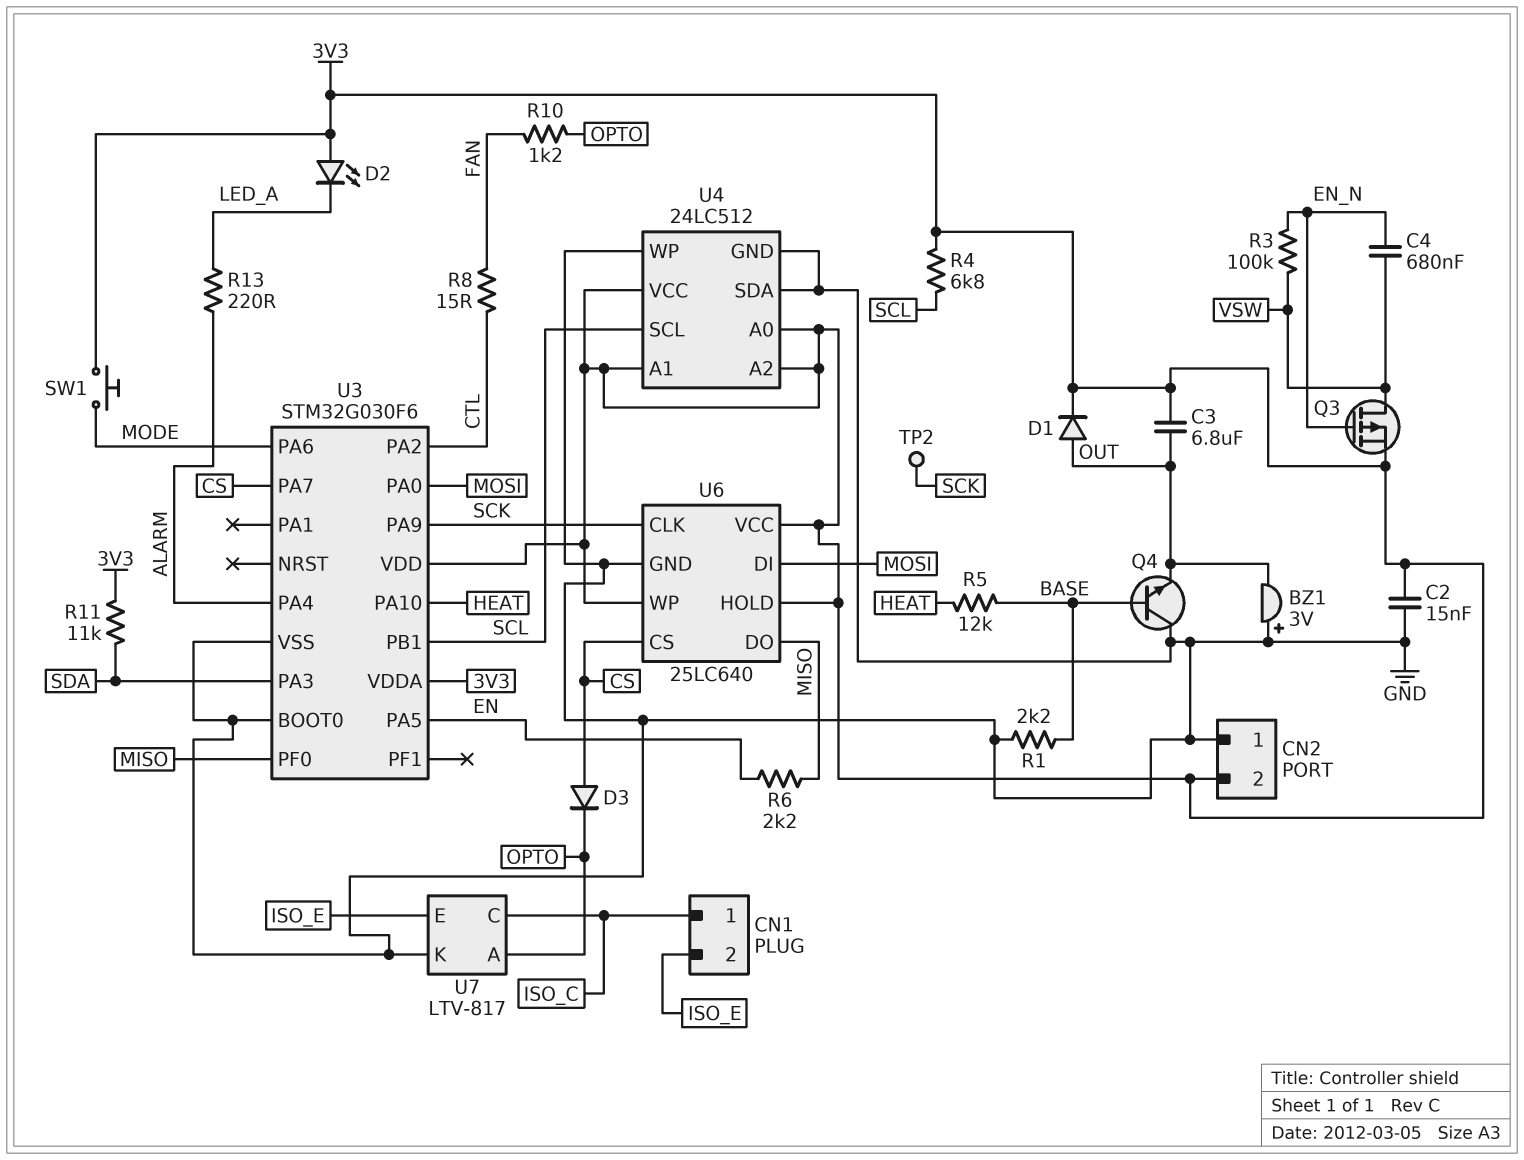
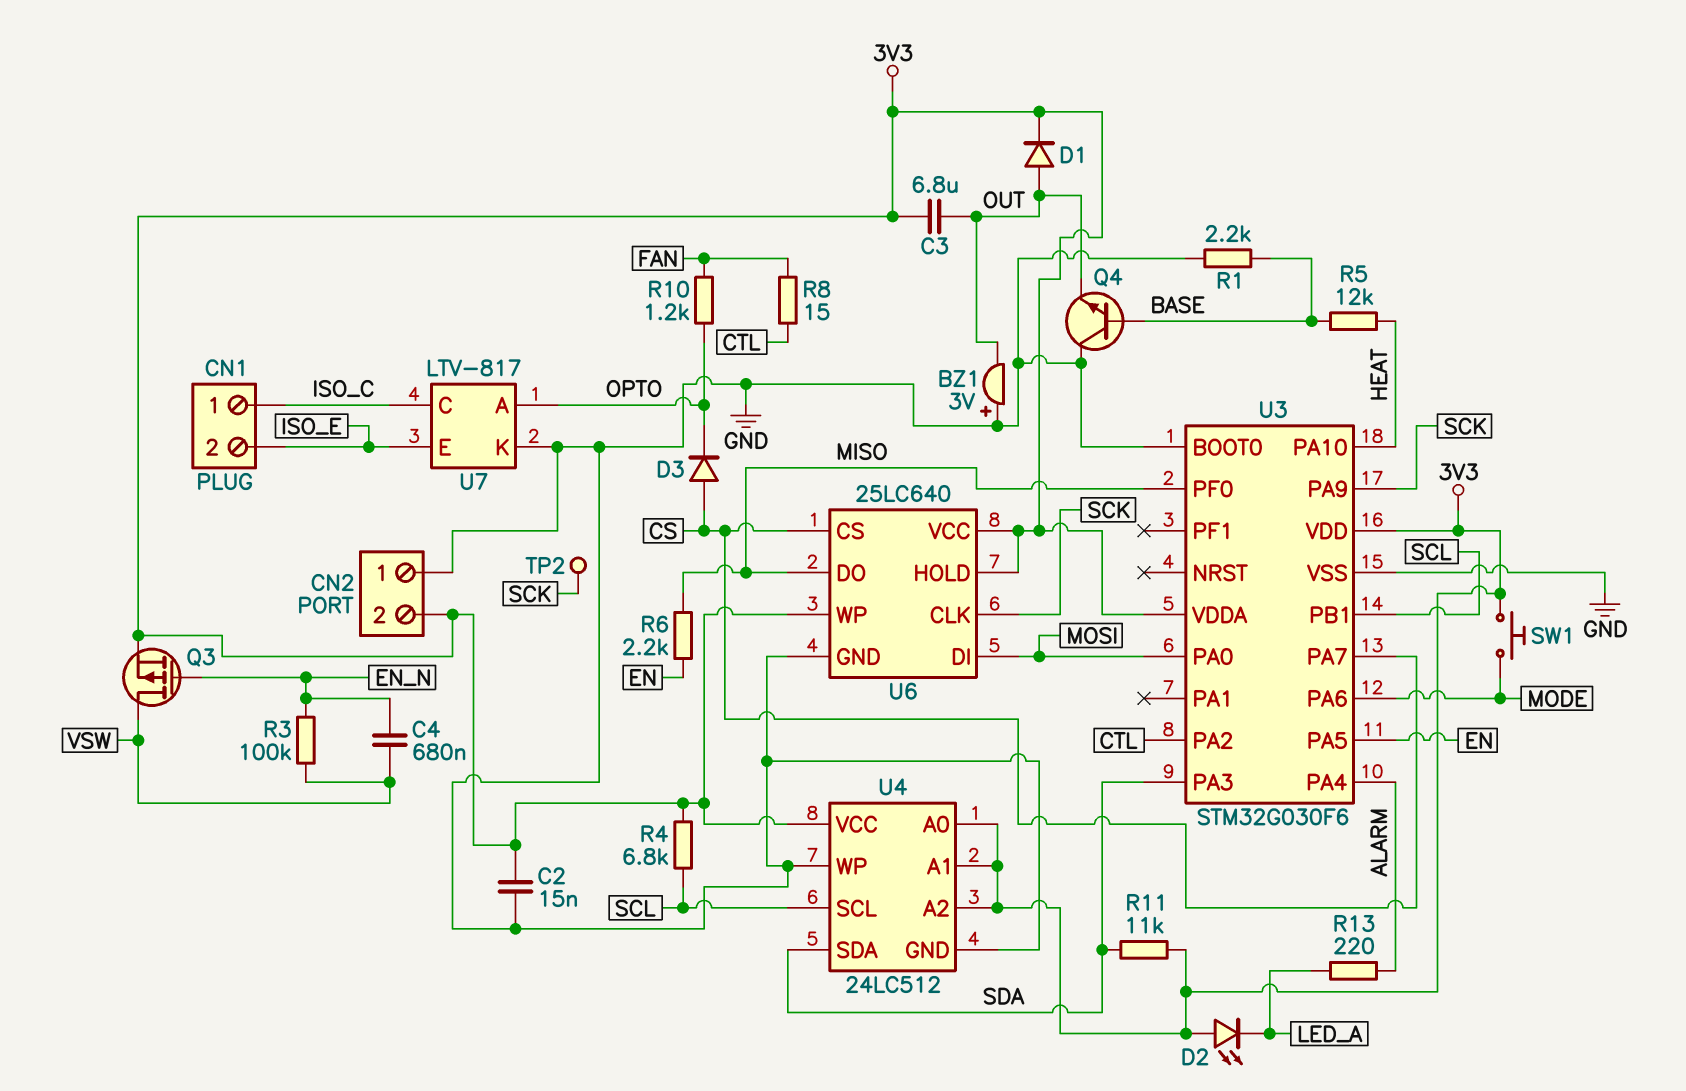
U4 pin SDA: GND -> SDA

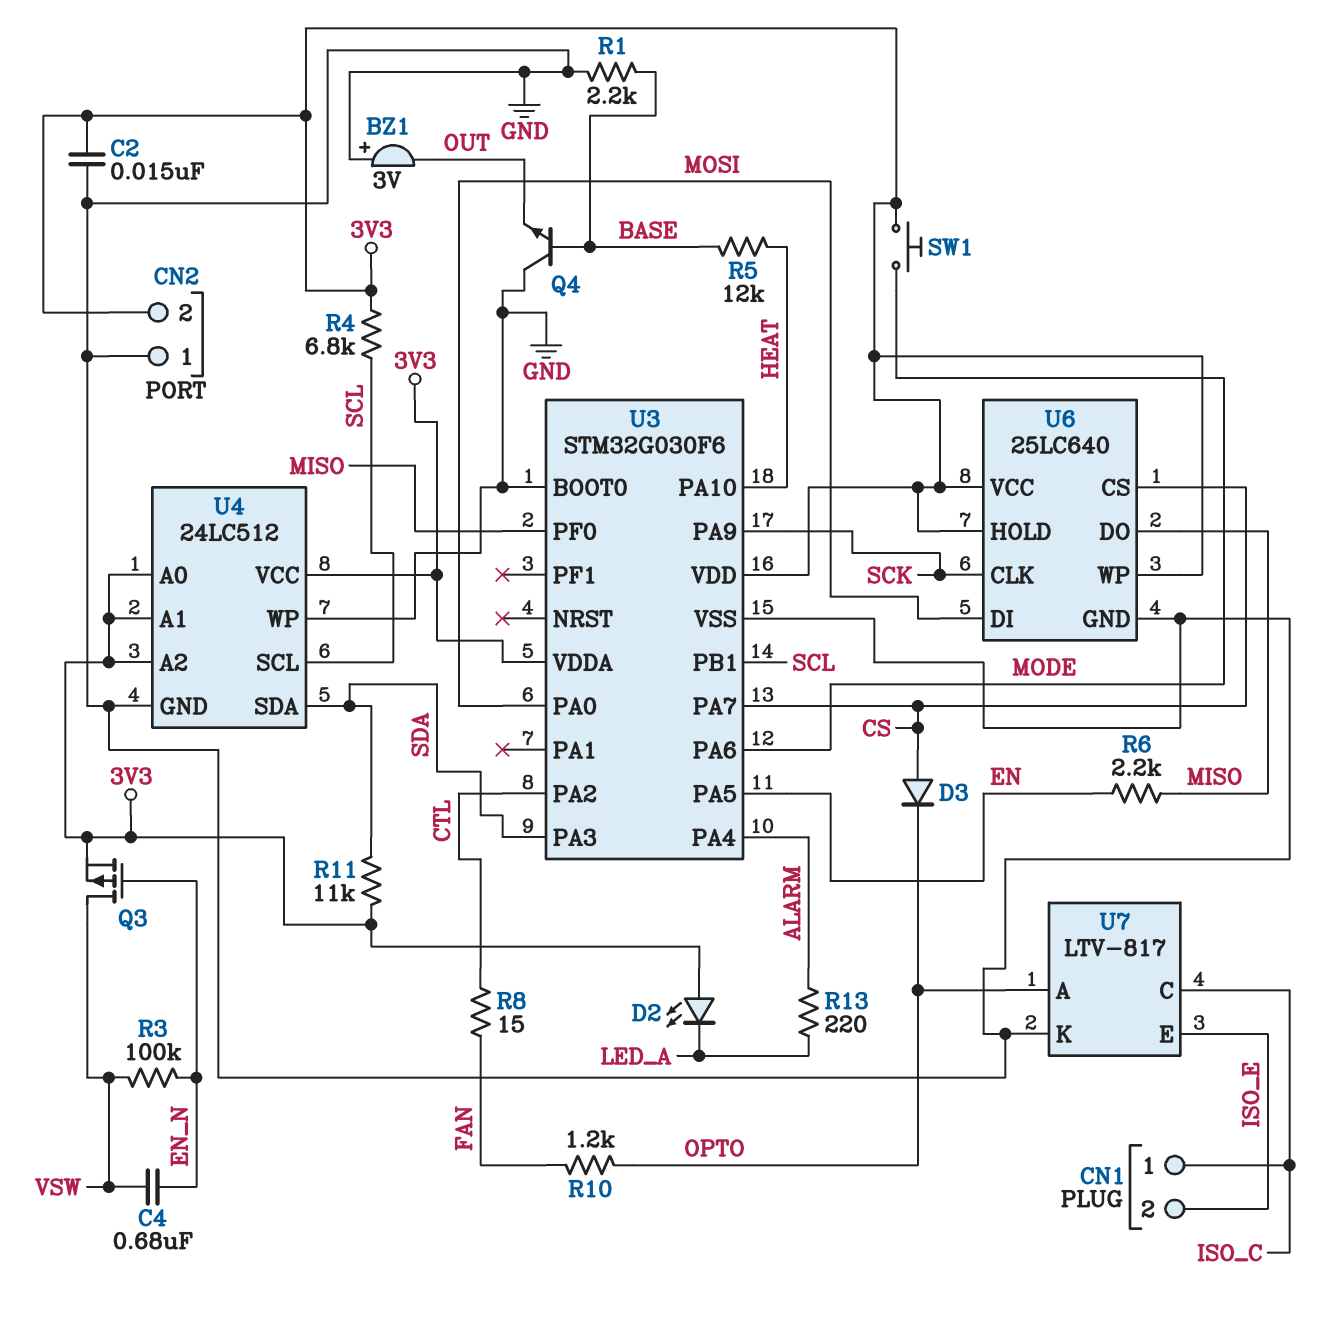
C3: 6.8uF (3V3, OUT) -> none
D1: diode (A OUT, K 3V3) -> none
TP2: test point (SCK) -> none

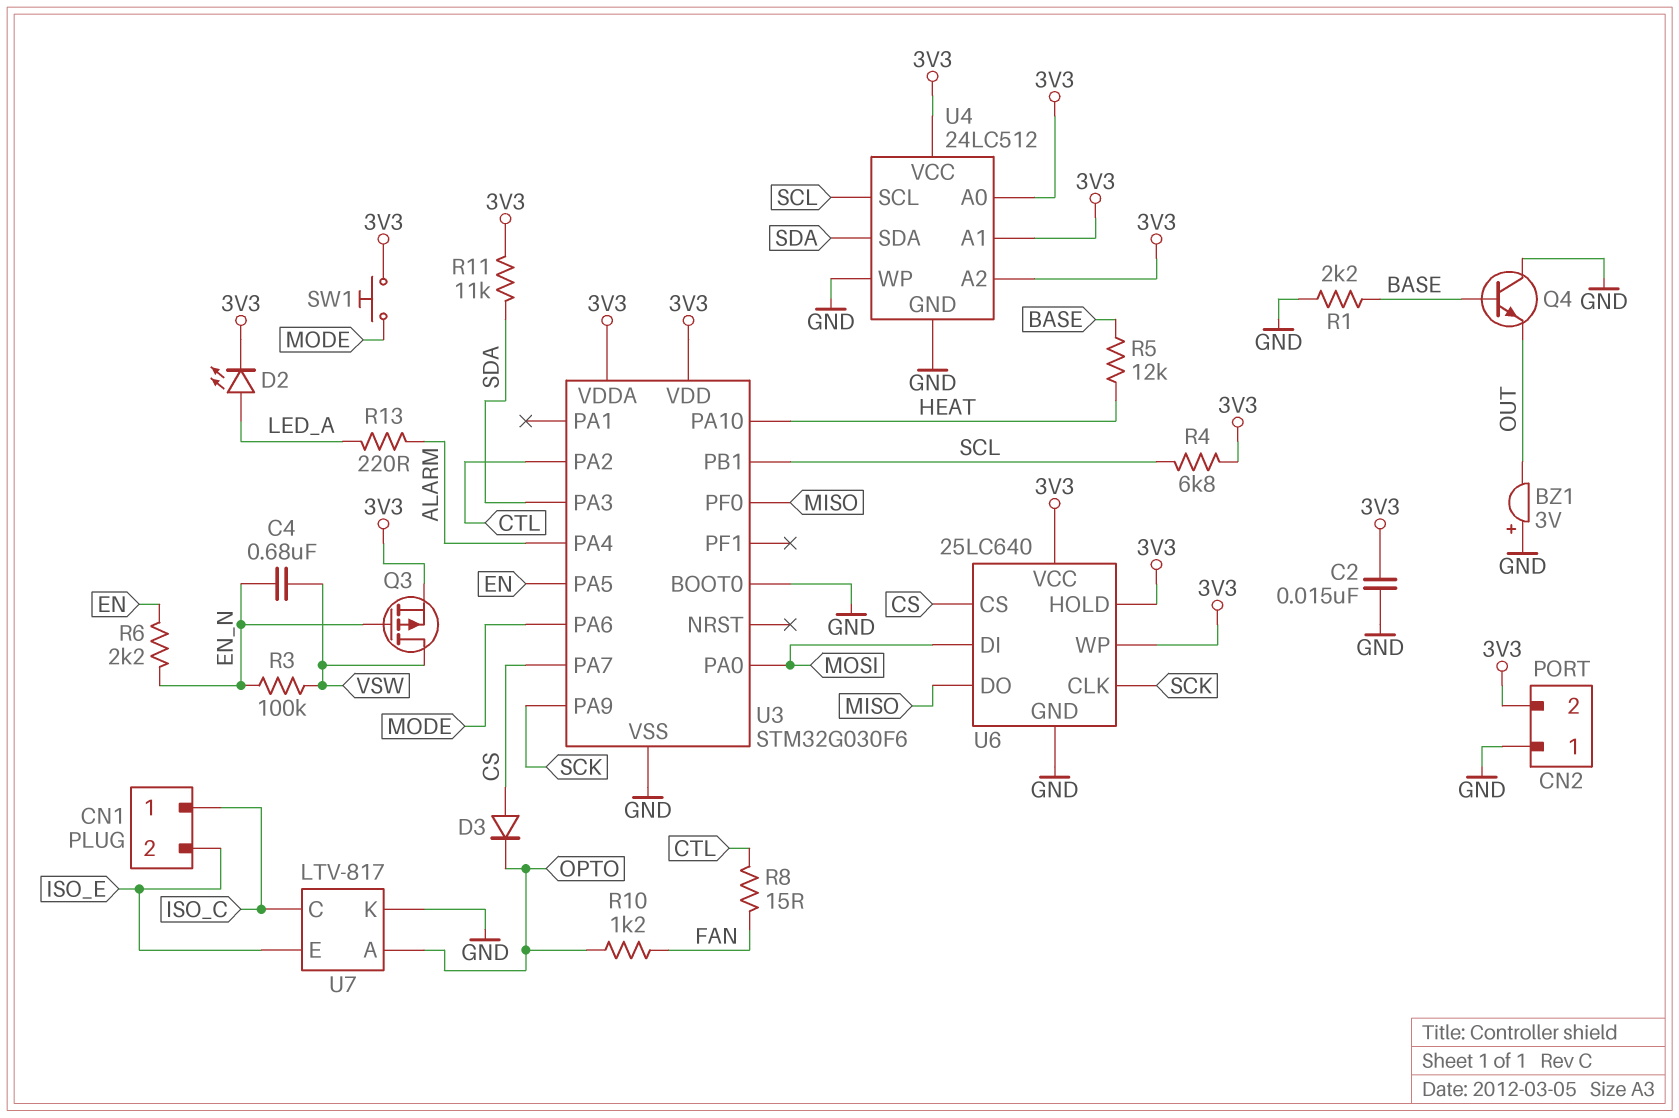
D2: LED (A 3V3, K LED_A) -> LED (A LED_A, K 3V3)
R6: 2.2k (EN, MISO) -> 2.2k (EN, EN_N)

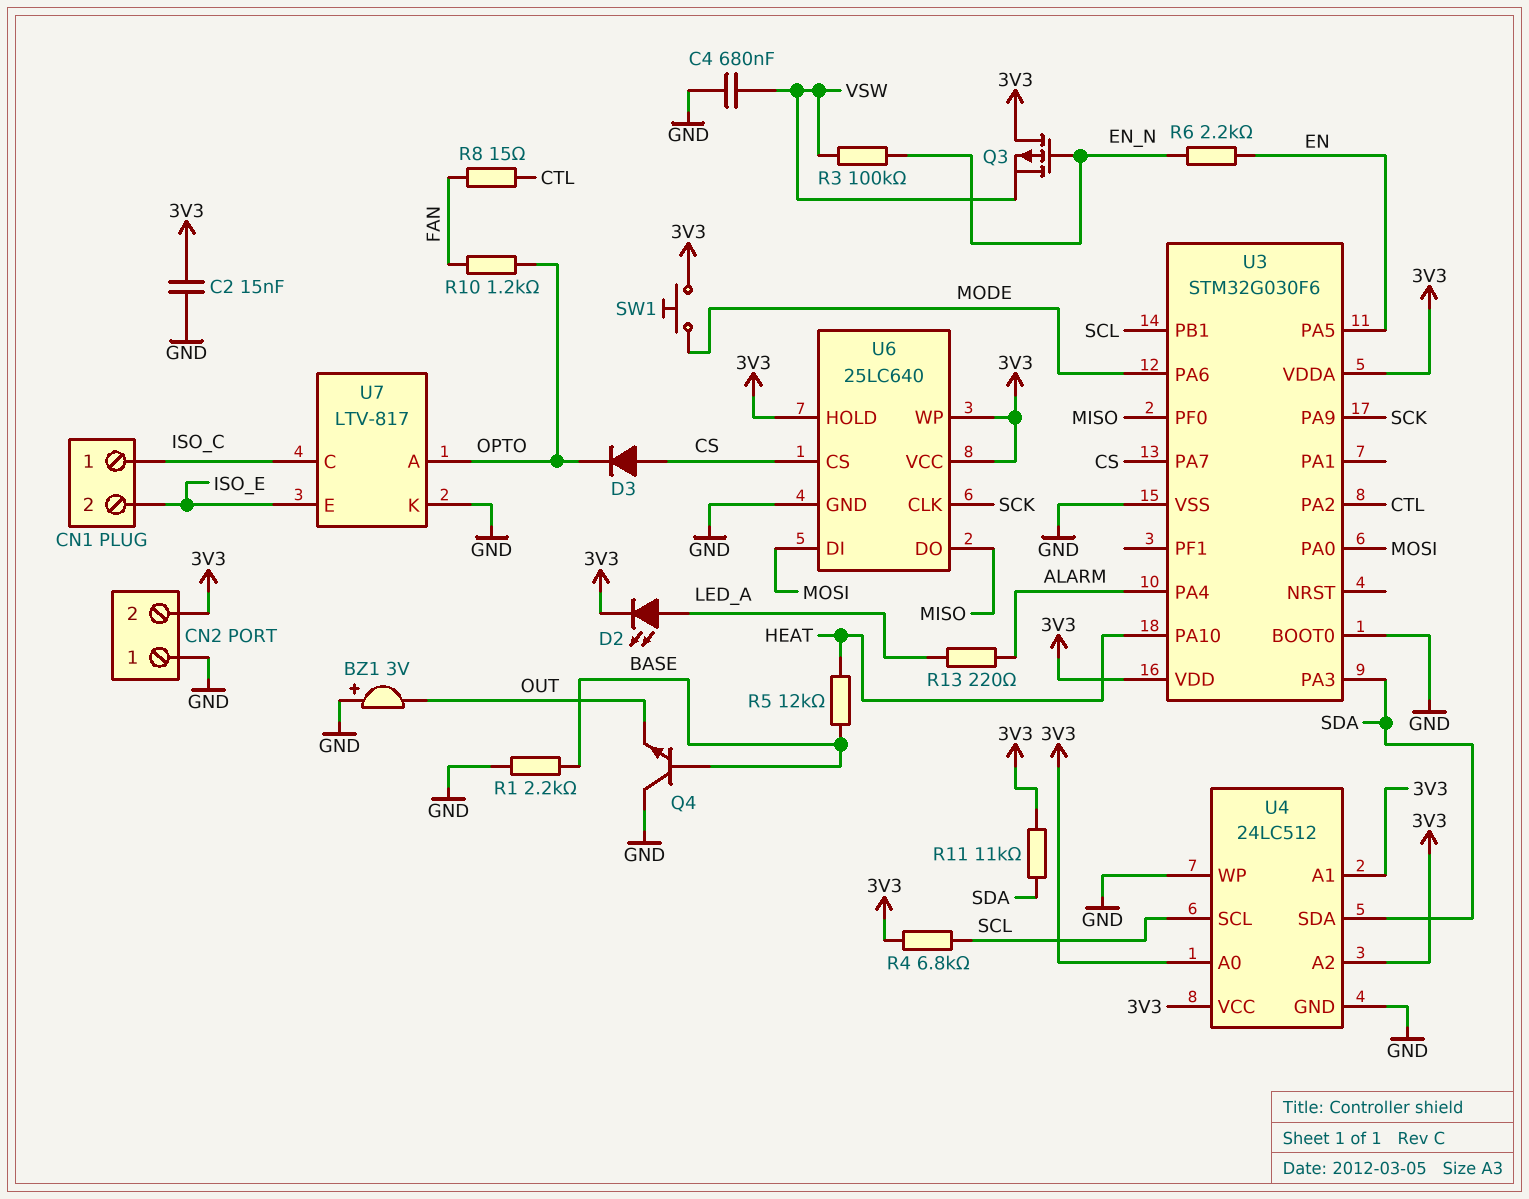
C4: 680nF (EN_N, VSW) -> 680nF (GND, VSW)
Q3: PMOS (G EN_N, D VSW, S 3V3) -> PMOS (G EN_N, D 3V3, S VSW)

